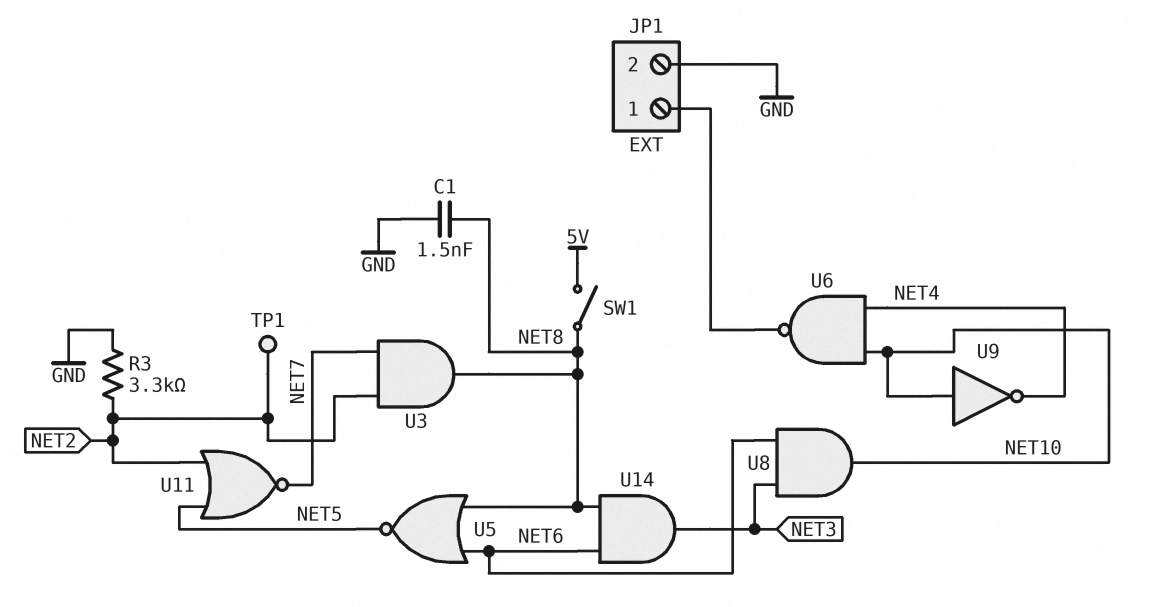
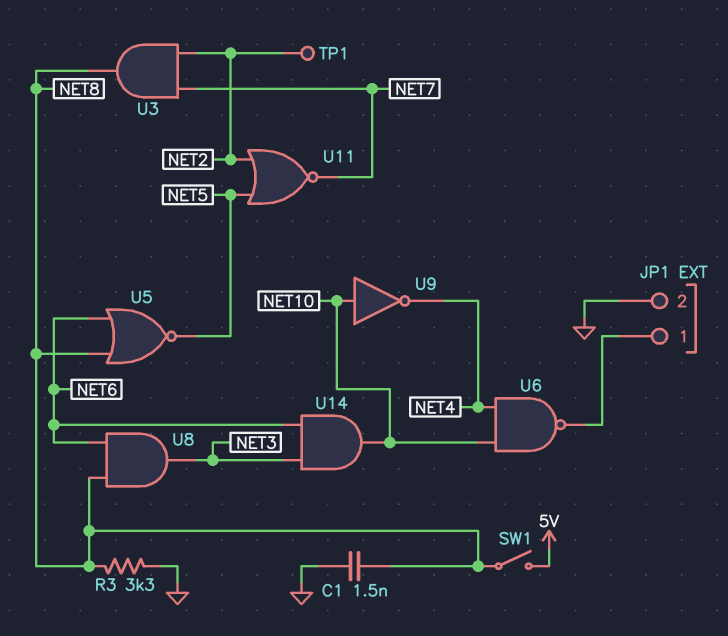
R3: 3.3k (GND, NET2) -> 3.3k (GND, NET8)
U8: AND (in NET3, in NET6, out NET10) -> AND (in NET6, in NET8, out NET3)
U14: AND (in NET6, in NET8, out NET3) -> AND (in NET3, in NET6, out NET10)

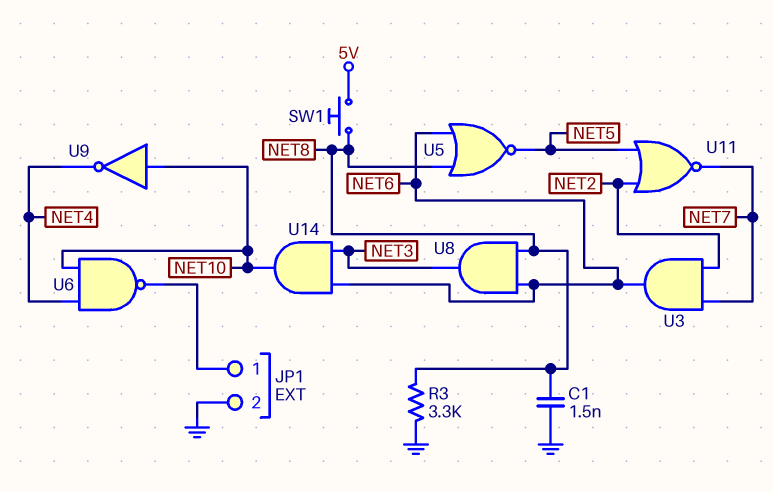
SW1: switch (5V, NET8) -> button (5V, NET8)
TP1: test point (NET2) -> none
U3: AND (in NET2, in NET7, out NET8) -> AND (in NET2, in NET7, out NET6)

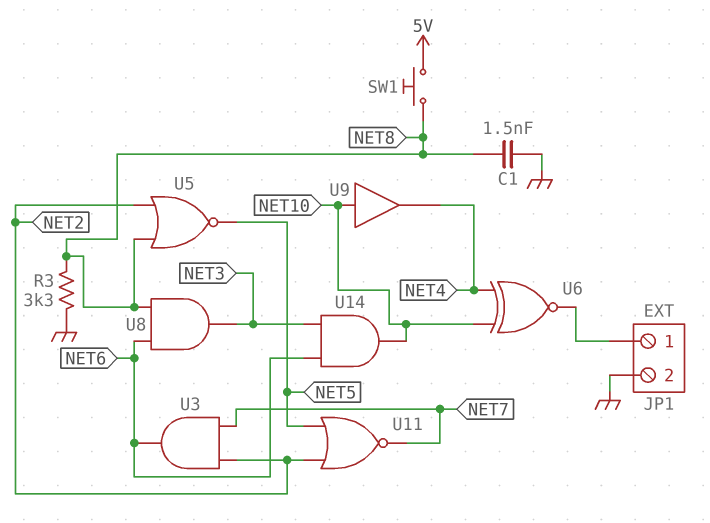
U5: NOR (in NET6, in NET8, out NET5) -> NOR (in NET2, in NET8, out NET5)
U6: NAND (in NET4, in NET10, out JP1/1) -> XNOR (in NET4, in NET10, out JP1/1)
U9: NOT (in NET10, out NET4) -> buffer (in NET10, out NET4)

